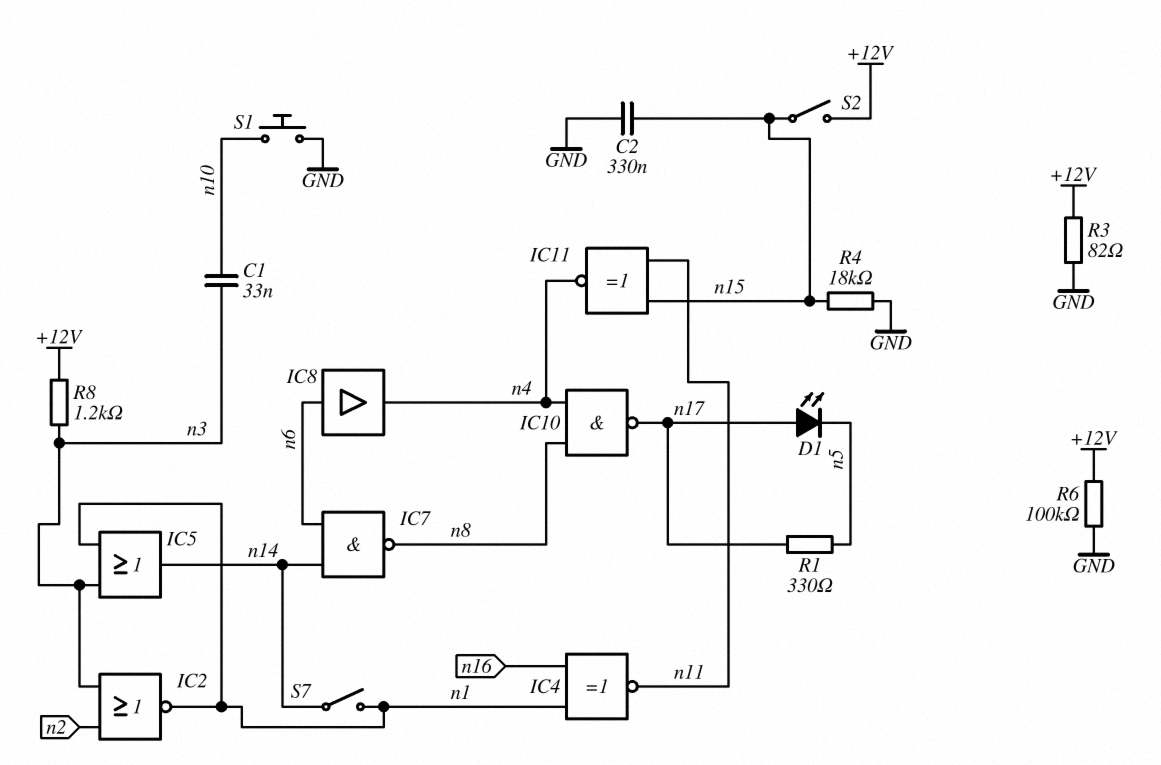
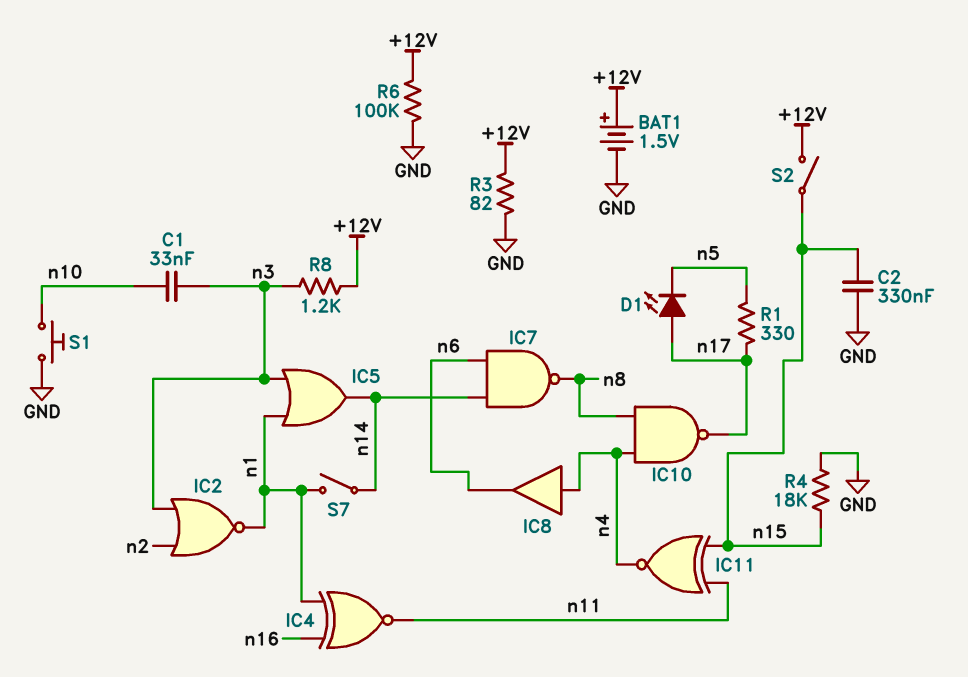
BAT1: none -> 1.5V (plus +12V, minus GND)
IC8: buffer (in n6, out n4) -> buffer (in n4, out n6)

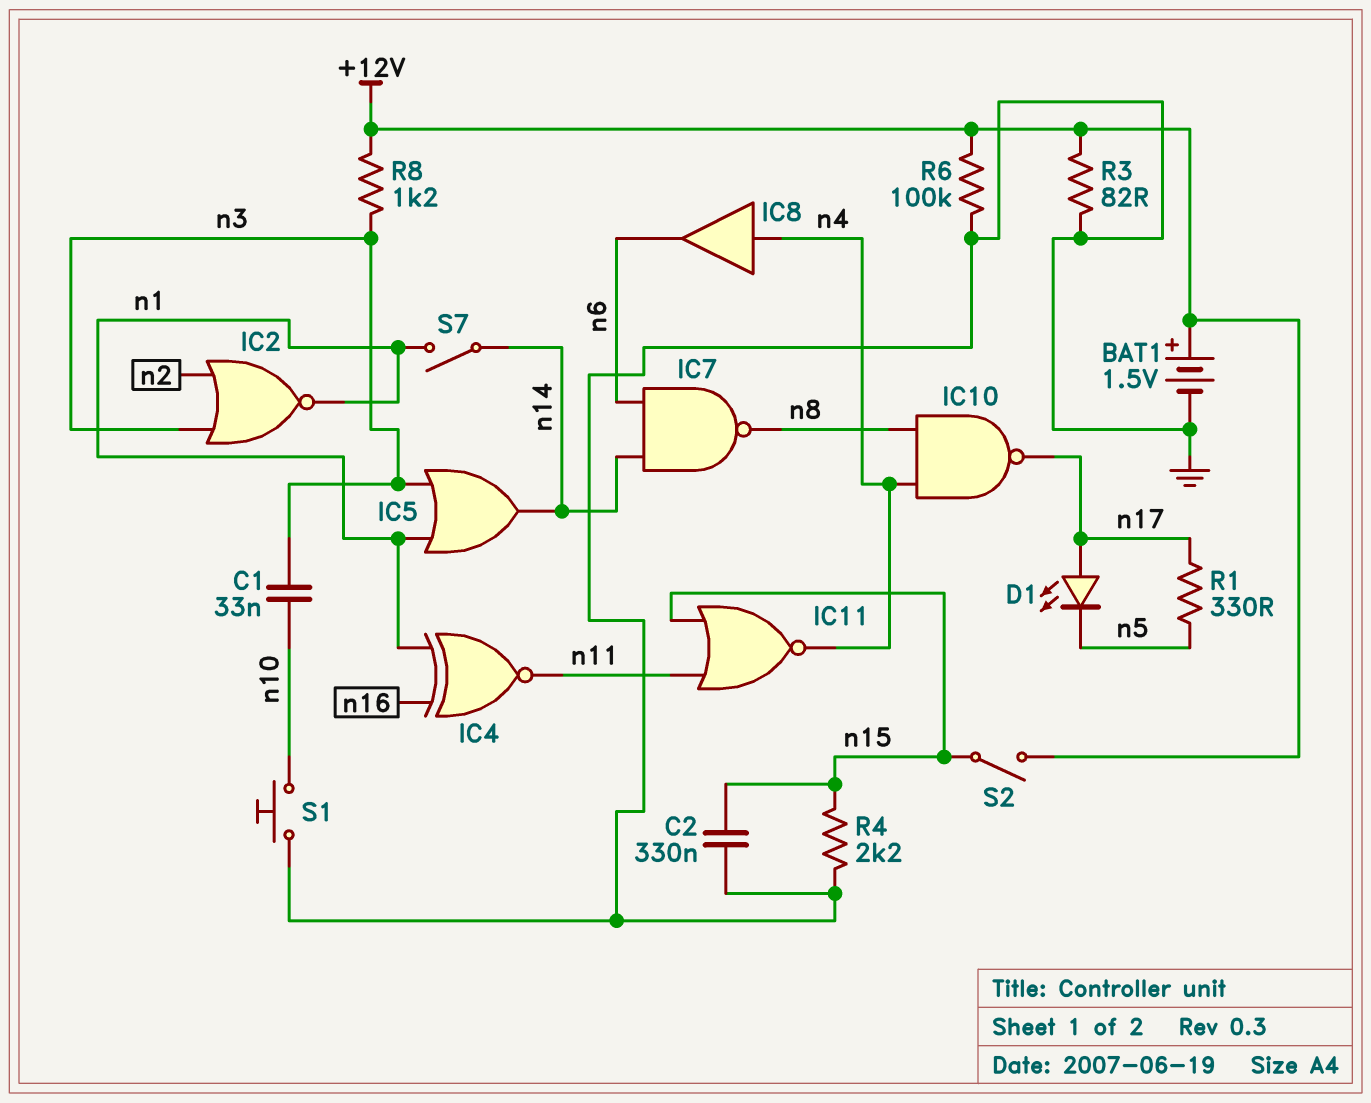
IC11: XNOR (in n11, in n15, out n4) -> NOR (in n11, in n15, out n4)
R4: 18k (GND, n15) -> 2.2k (GND, n15)

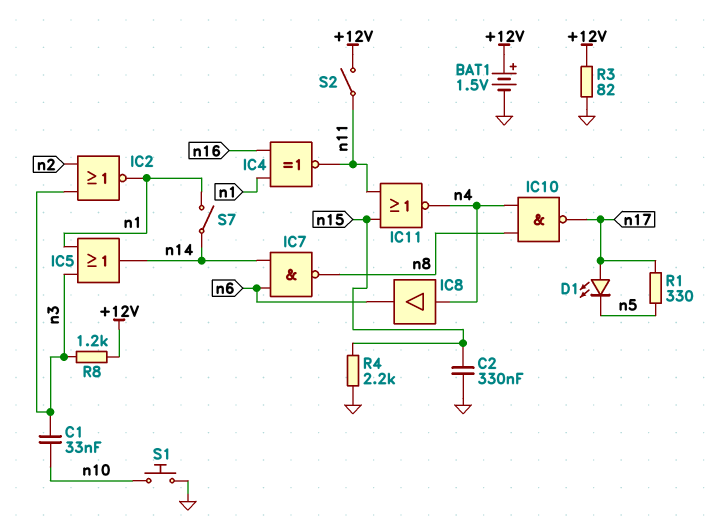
R6: 100k (+12V, GND) -> none
S2: switch (+12V, n15) -> switch (+12V, n11)

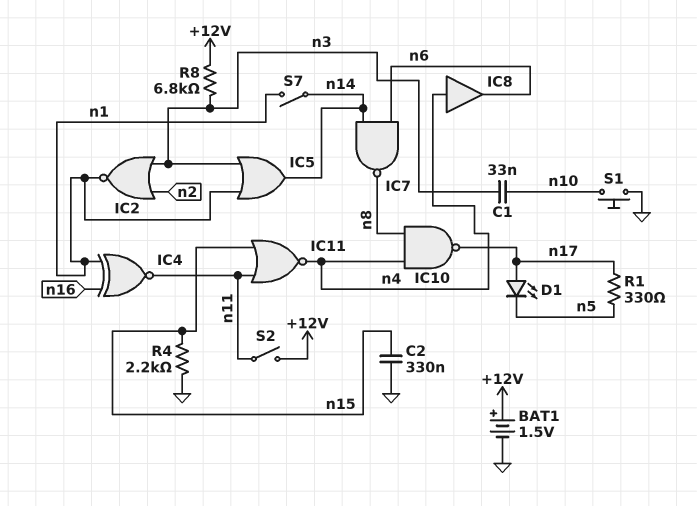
R3: 82 (+12V, GND) -> none
R8: 1.2k (+12V, n3) -> 6.8k (+12V, n3)

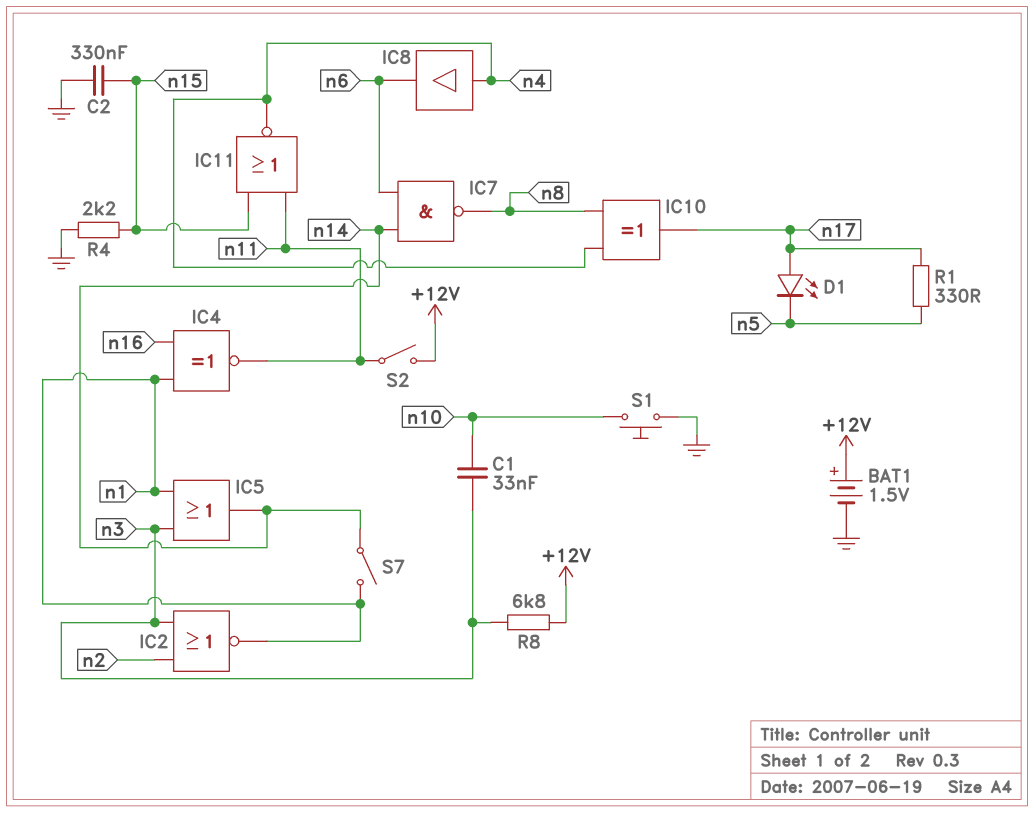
IC10: NAND (in n4, in n8, out n17) -> XOR (in n4, in n8, out n17)

